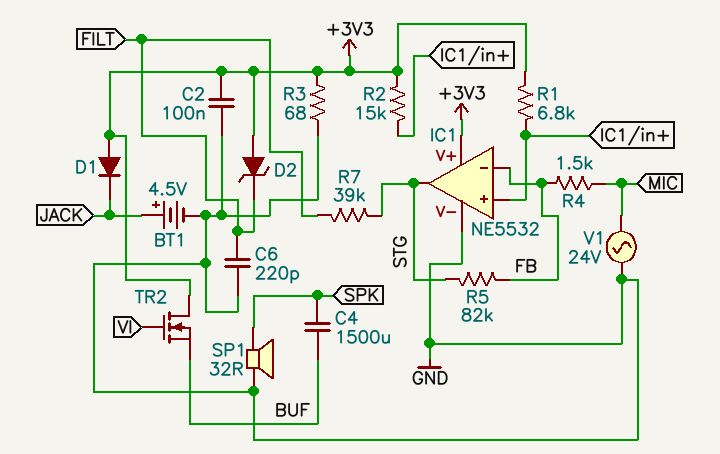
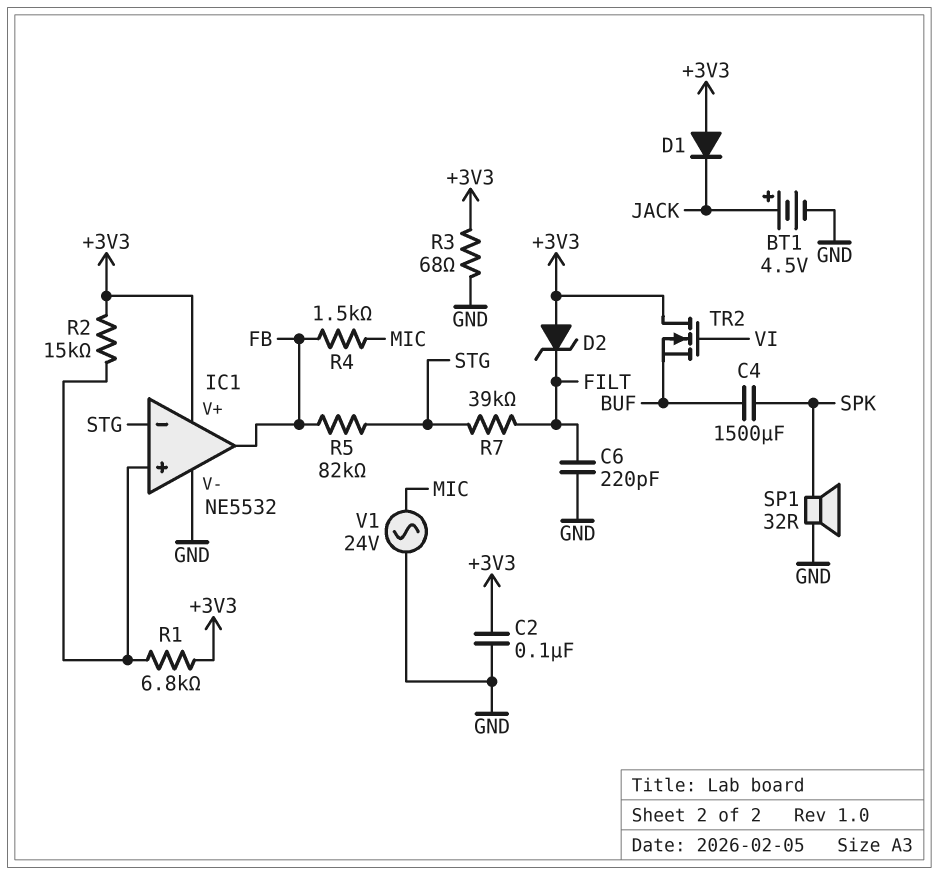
IC1 pin in-: FB -> STG
IC1 pin out: STG -> FB

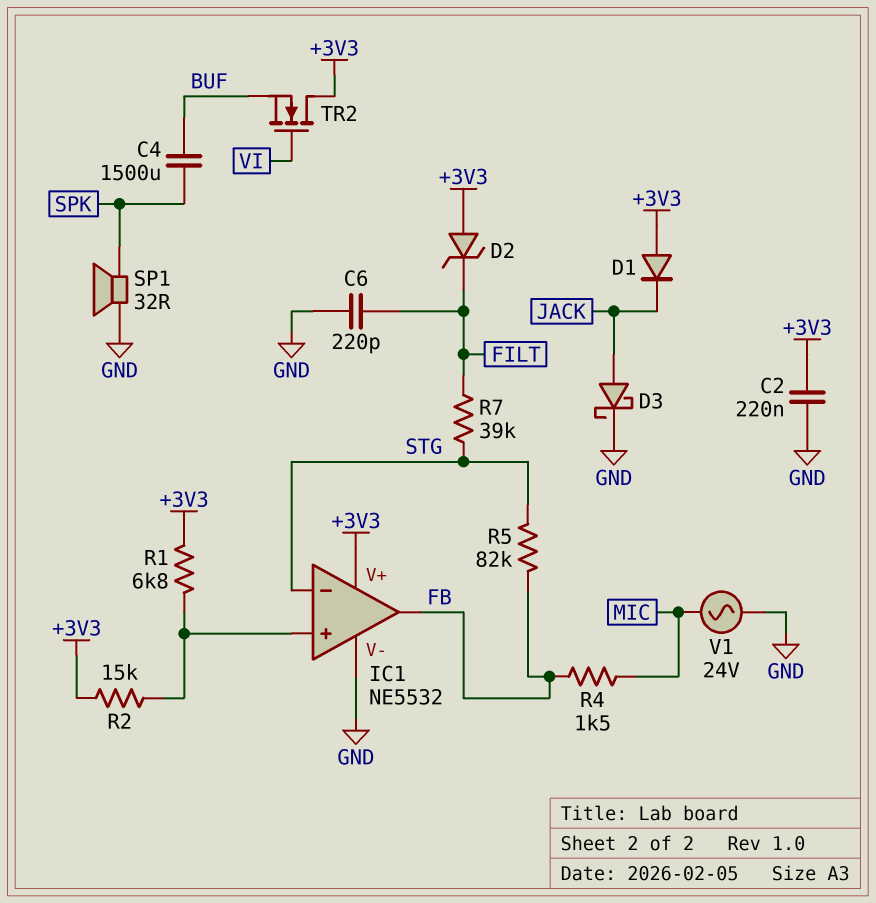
BT1: 4.5V (plus JACK, minus GND) -> none
C2: 100nF (+3V3, GND) -> 220nF (+3V3, GND)
D3: none -> schottky (A JACK, K GND)
R3: 68 (+3V3, GND) -> none

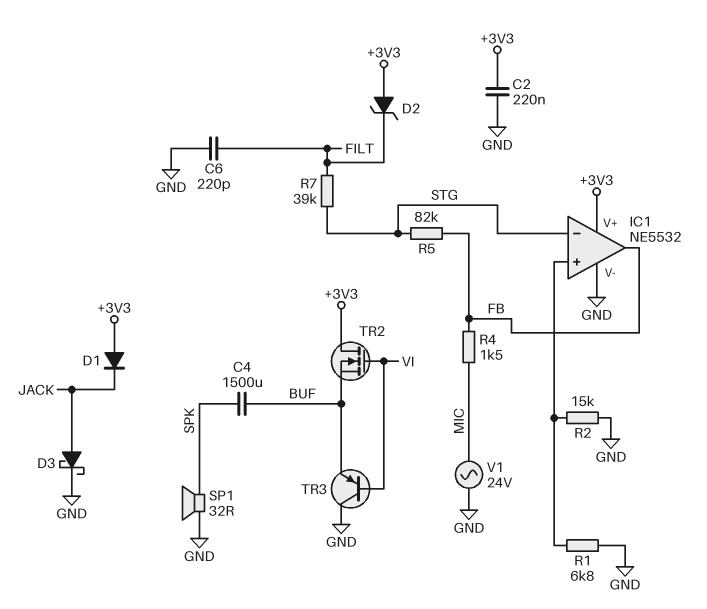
R1: 6.8k (+3V3, IC1/in+) -> 6.8k (GND, IC1/in+)
R2: 15k (+3V3, IC1/in+) -> 15k (GND, IC1/in+)
TR3: none -> PNP (B VI, C GND, E BUF)

